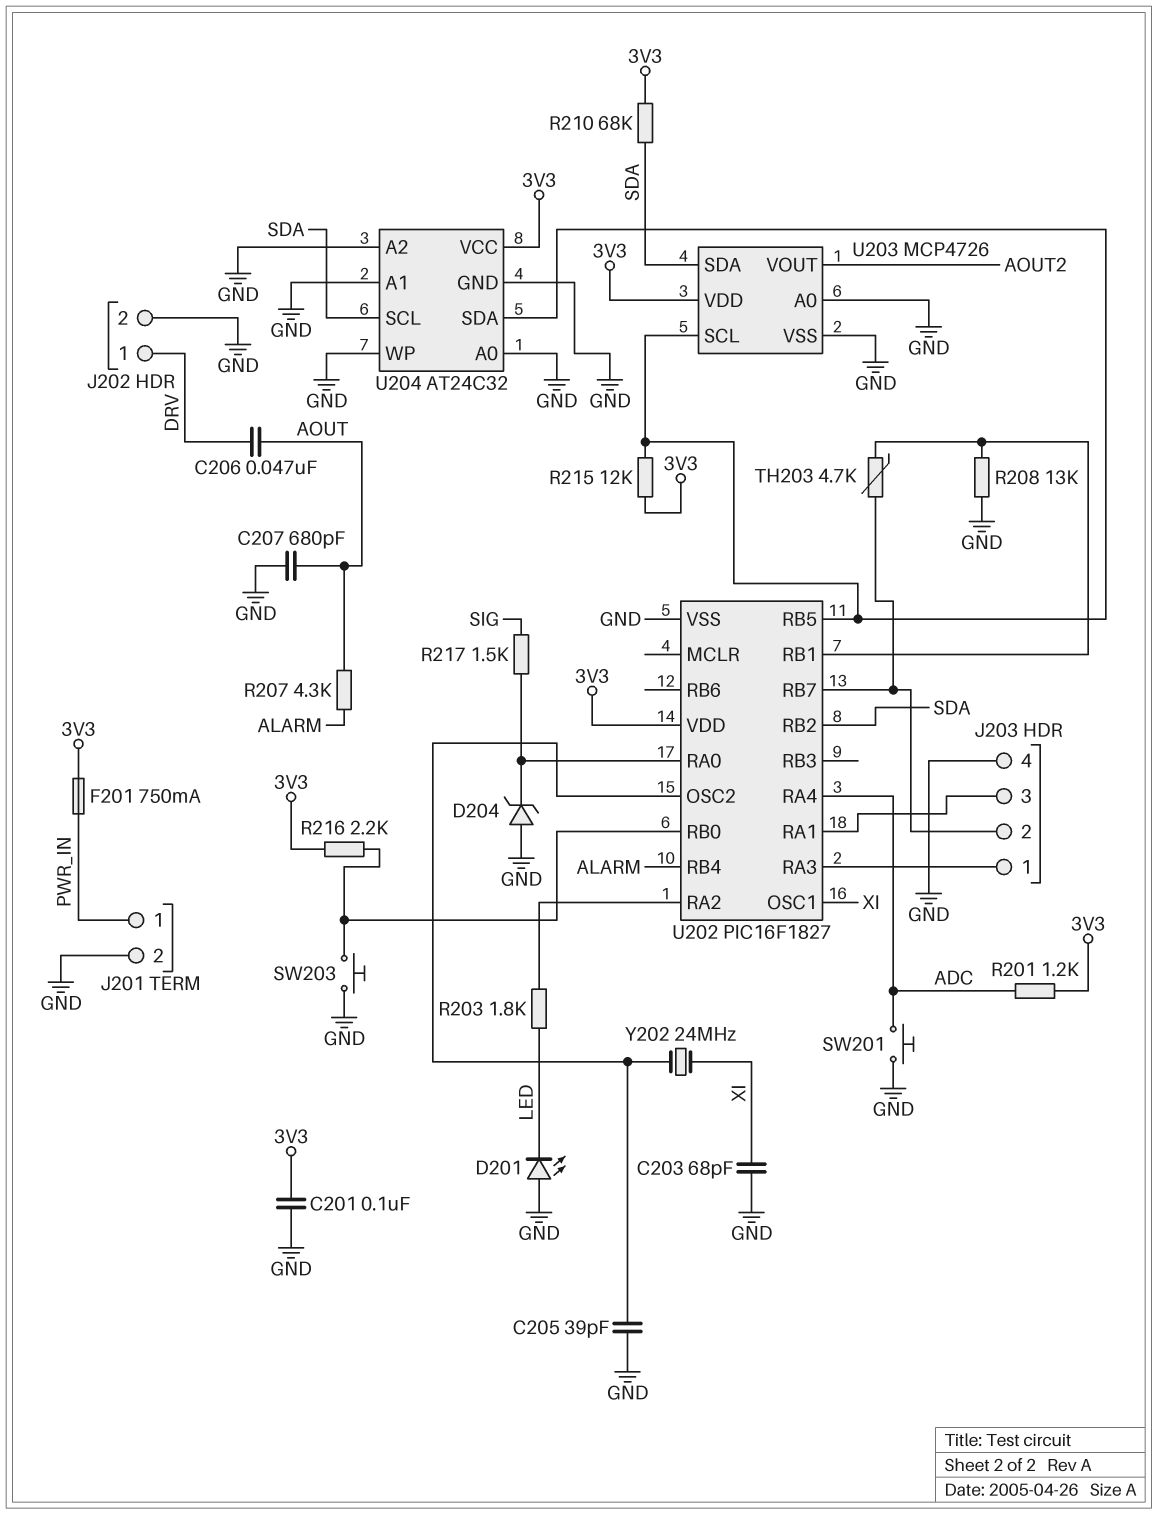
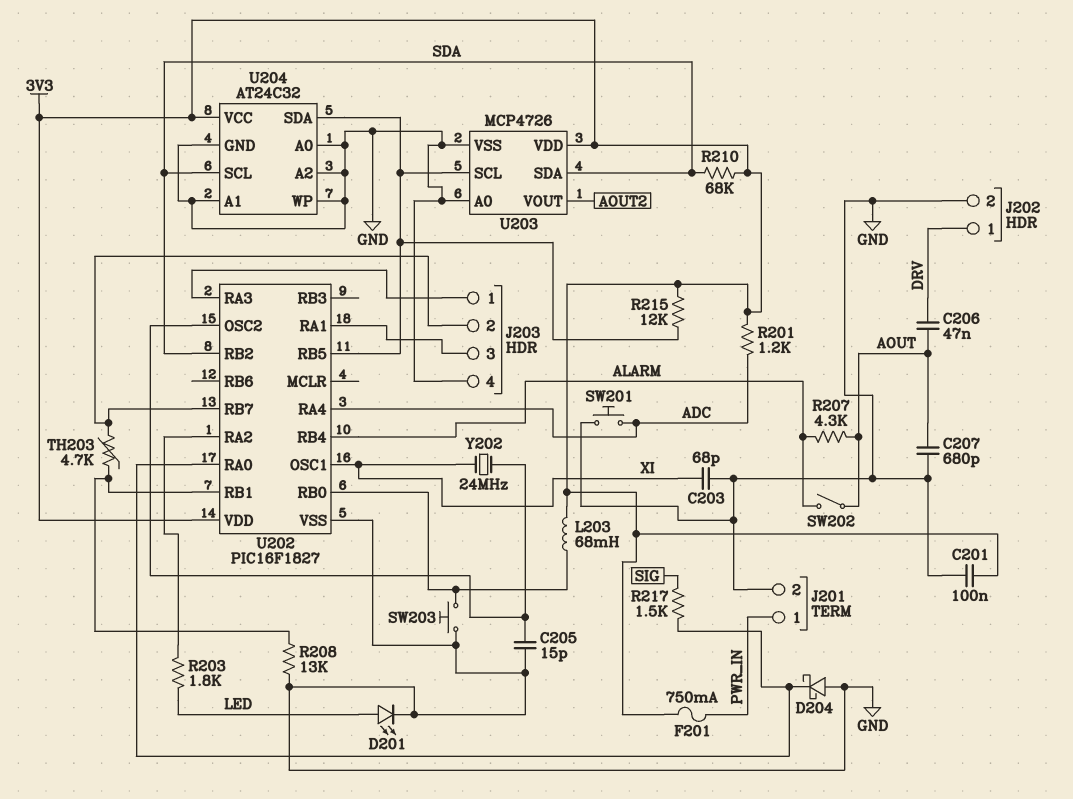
C205: 39pF (GND, U202/OSC2) -> 15pF (GND, U202/OSC2)
D201: LED (A GND, K LED) -> LED (A LED, K GND)
D204: zener (A GND, K U202/RA0) -> schottky (A GND, K U202/RA0)
L203: none -> 68mH (3V3, U202/RB0)
R216: 2.2k (3V3, U202/RB0) -> none
SW202: none -> switch (ALARM, AOUT)

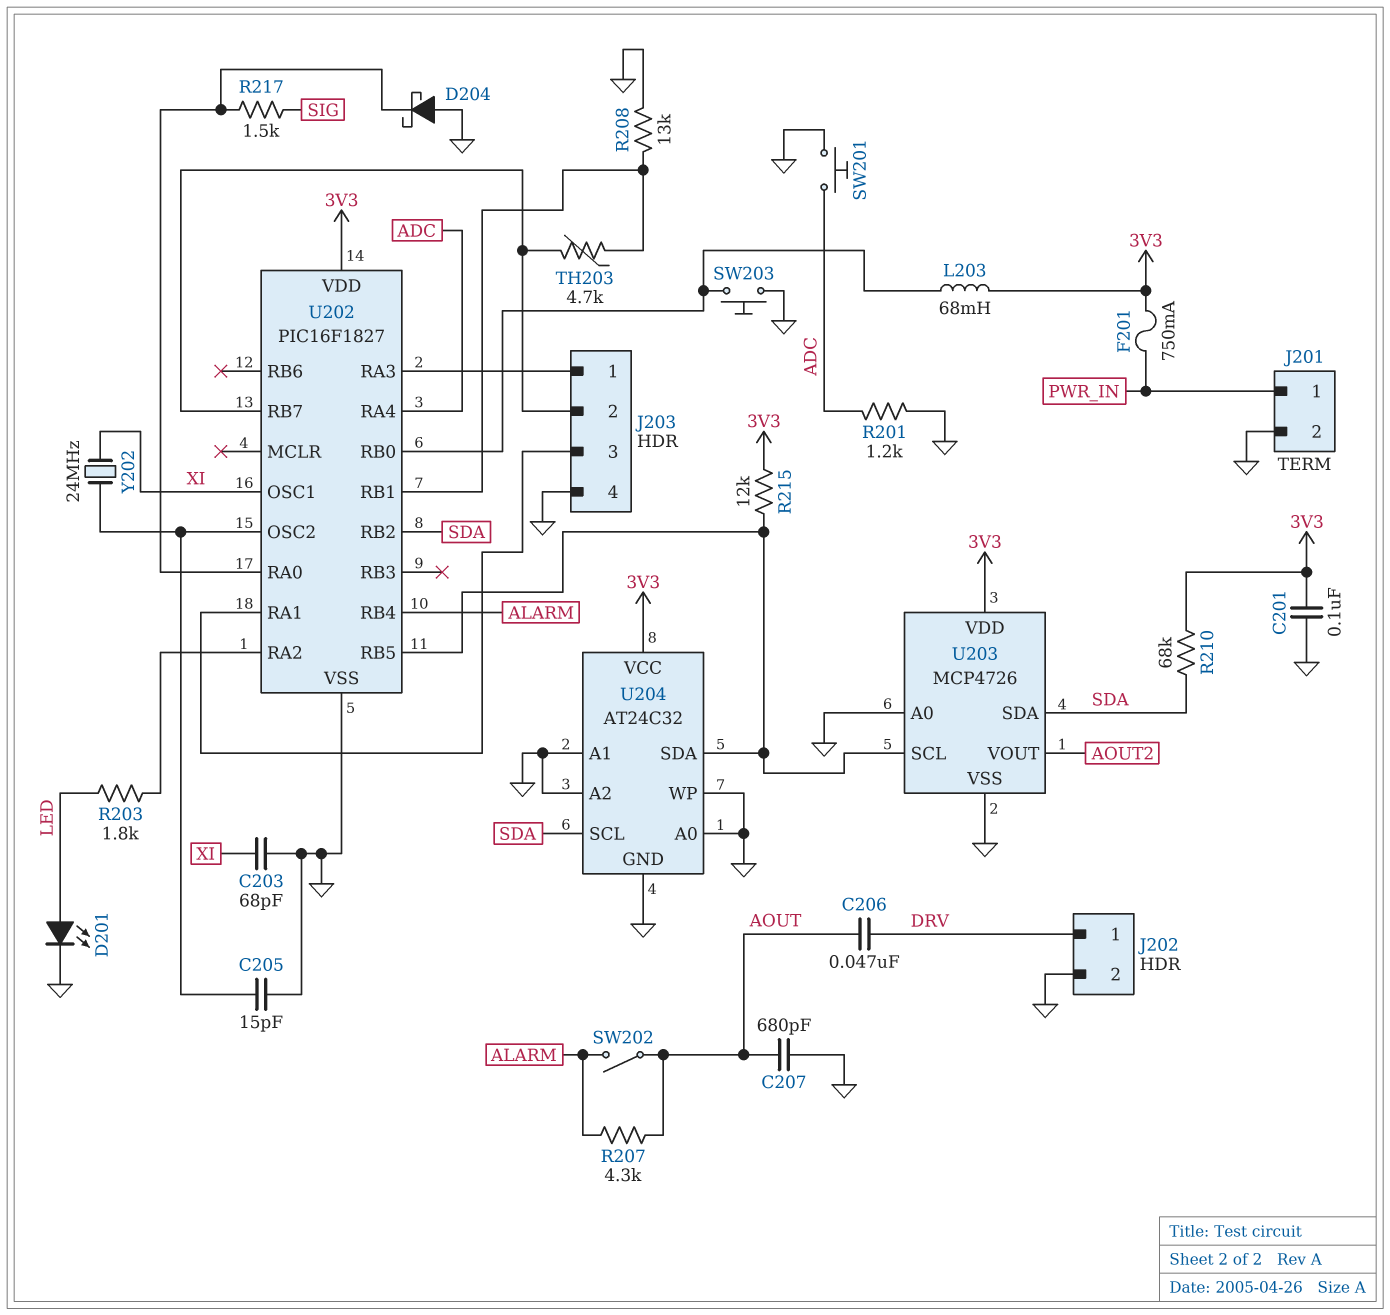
R201: 1.2k (3V3, ADC) -> 1.2k (ADC, GND)

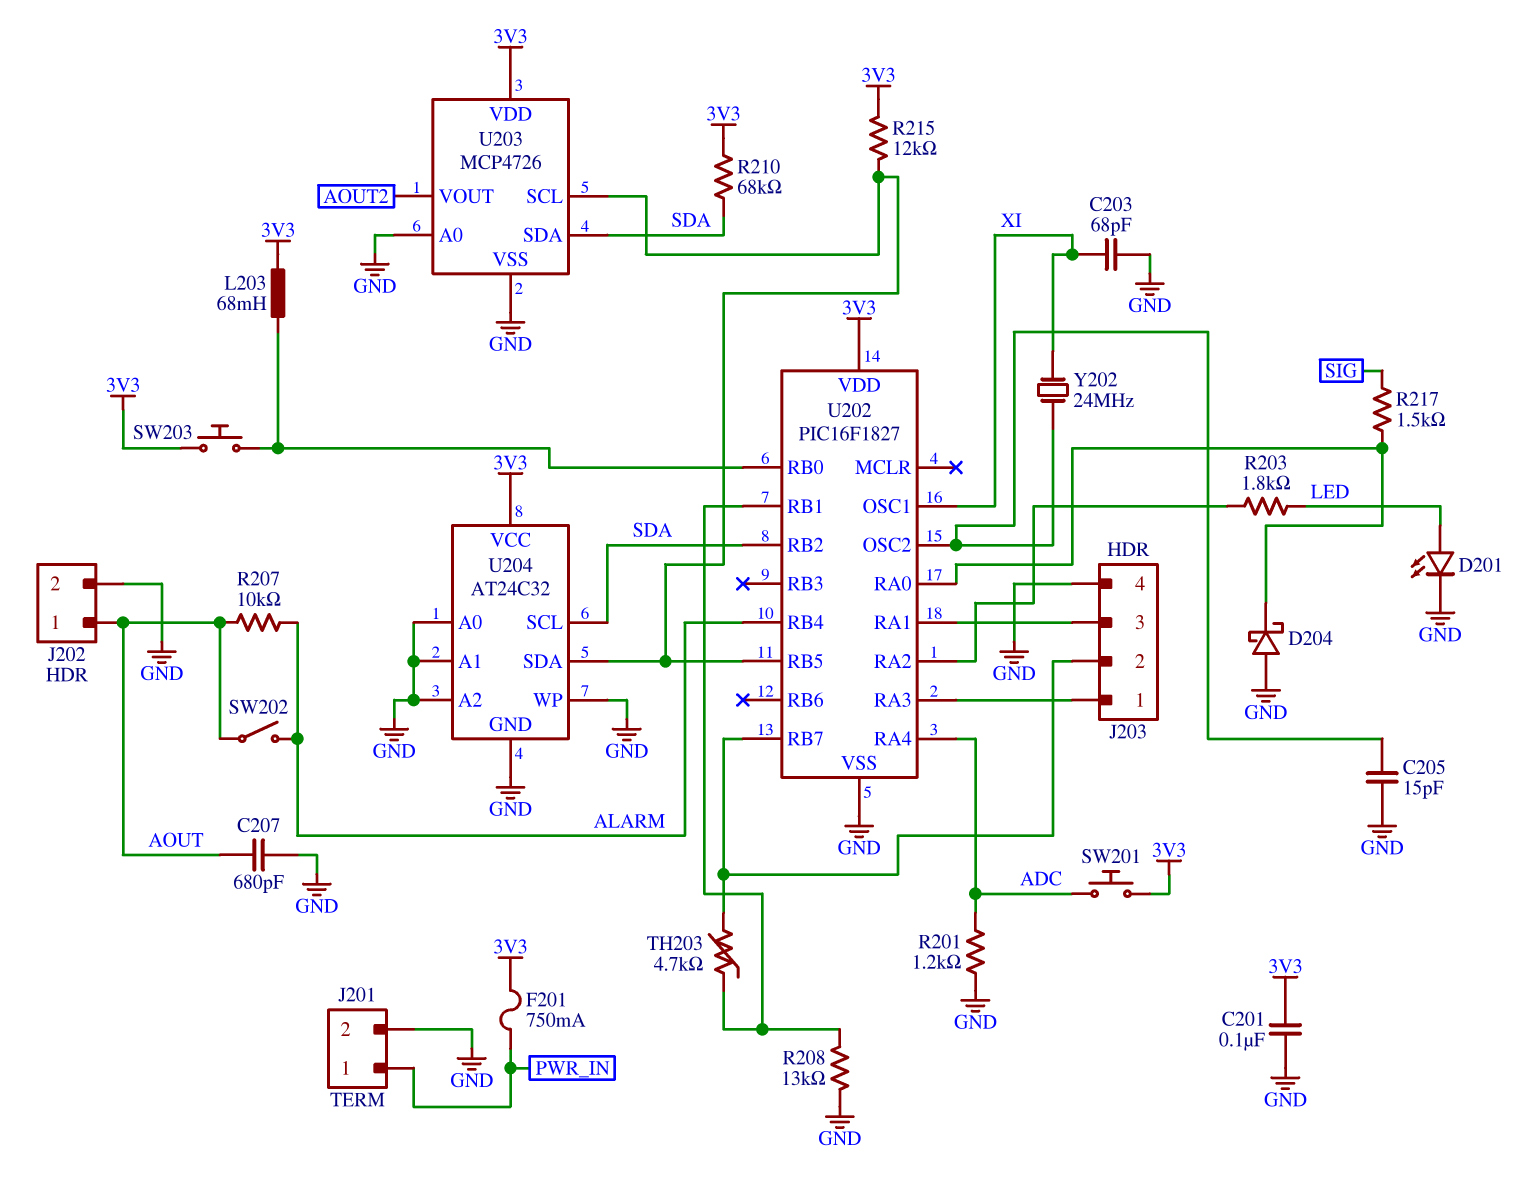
C206: 47nF (AOUT, DRV) -> none
J202 pin 1: DRV -> AOUT
R207: 4.3k (ALARM, AOUT) -> 10k (ALARM, AOUT)
SW201: button (ADC, GND) -> button (3V3, ADC)
SW203: button (GND, U202/RB0) -> button (3V3, U202/RB0)

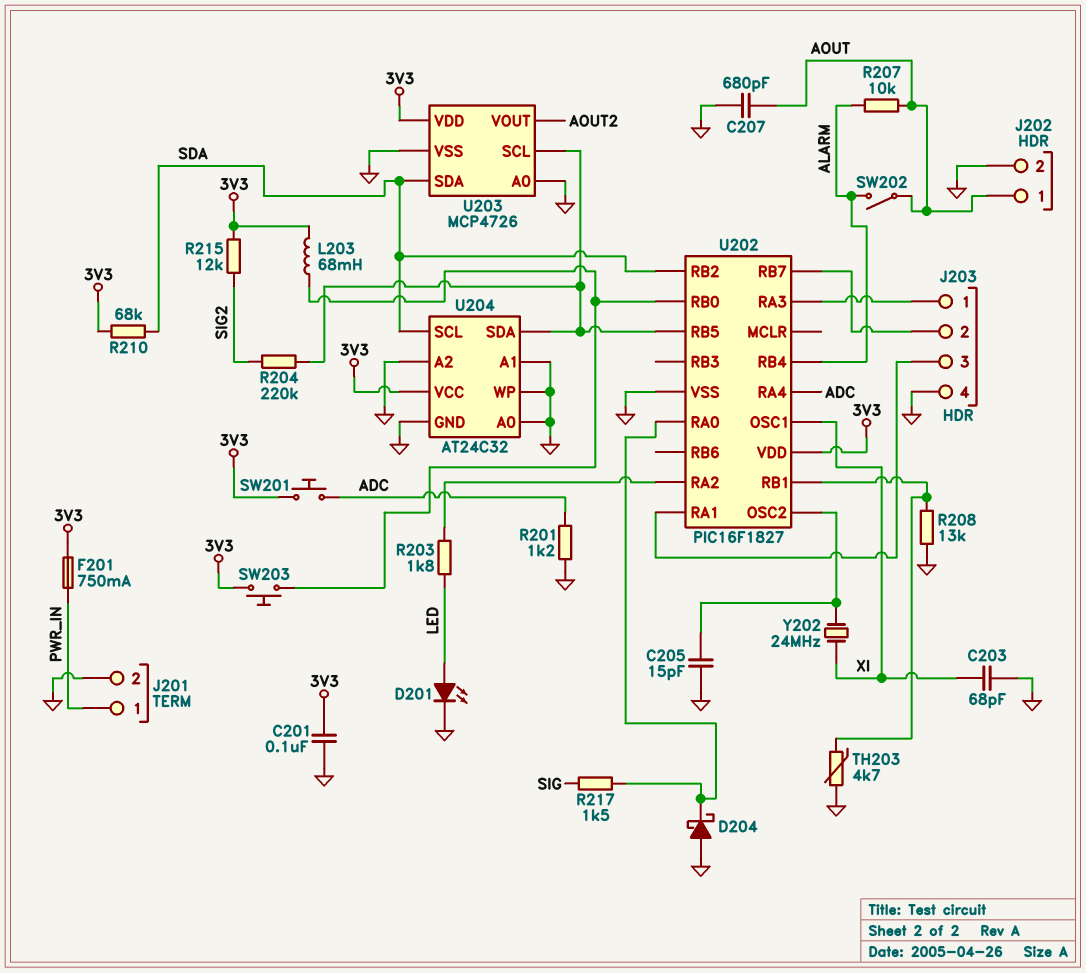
R204: none -> 220k (SIG2, U202/RB5)
R215: 12k (3V3, U202/RB5) -> 12k (3V3, SIG2)
TH203: 4.7k (J203/2, U202/RB1) -> 4.7k (GND, U202/RB1)

